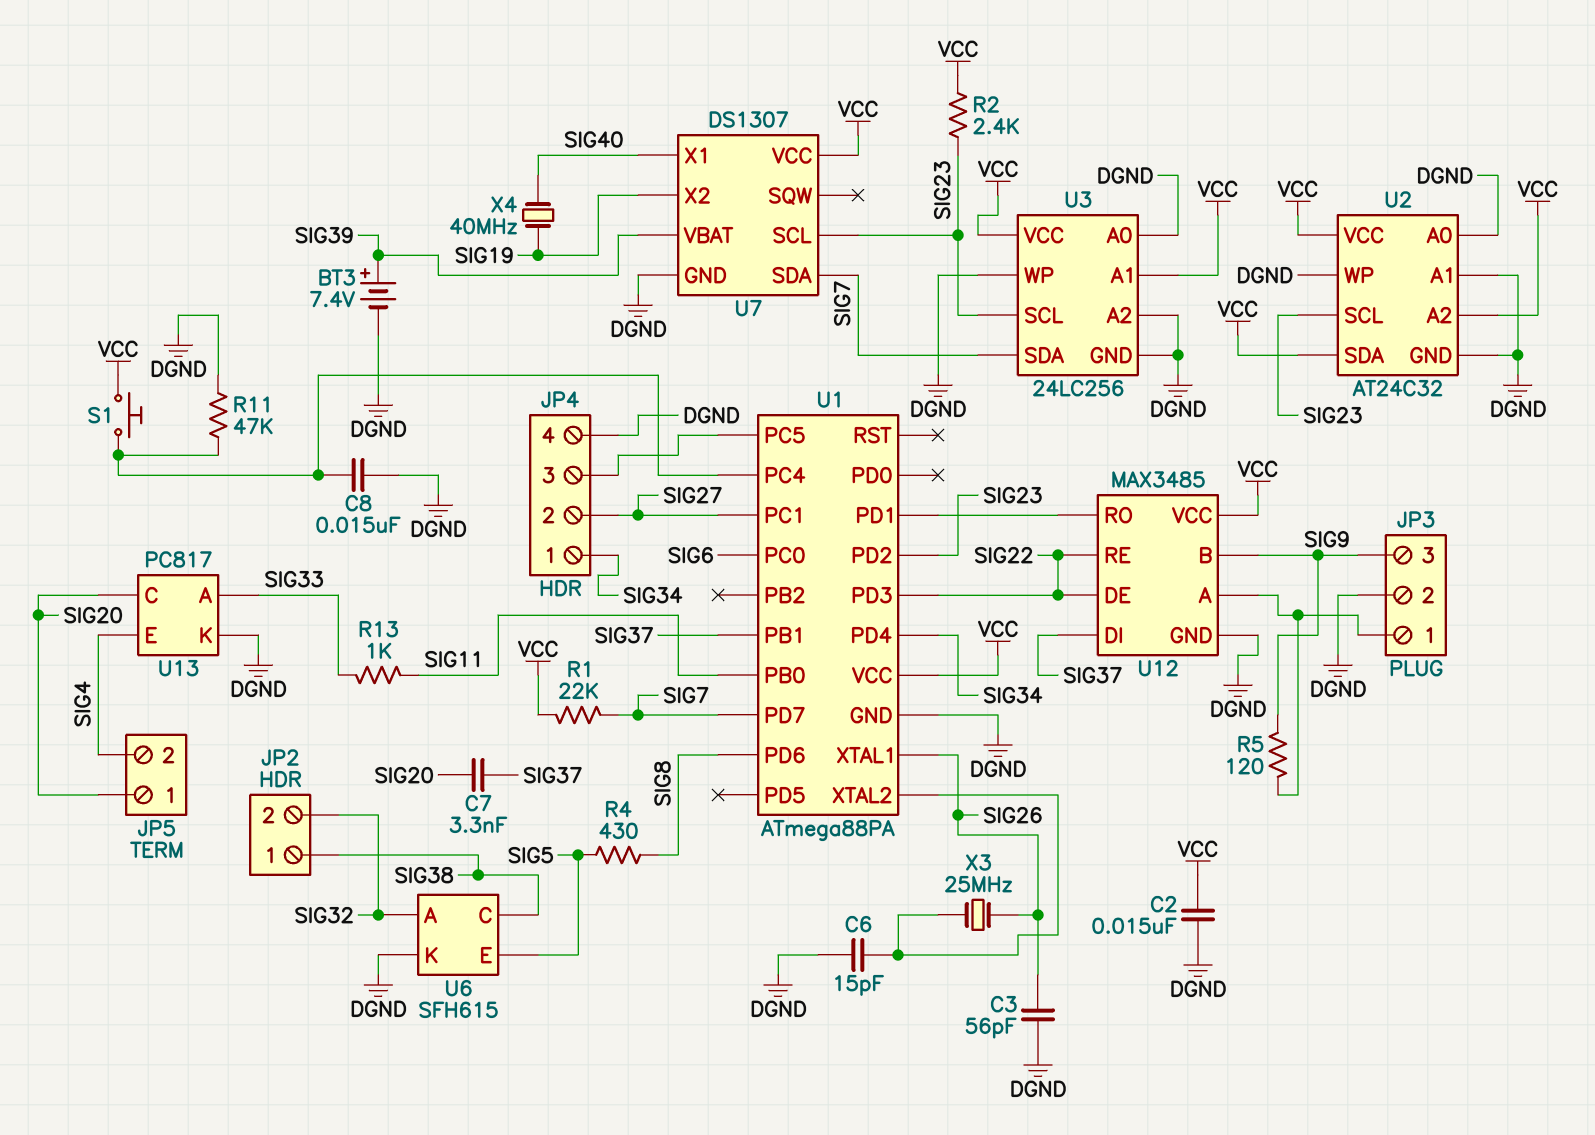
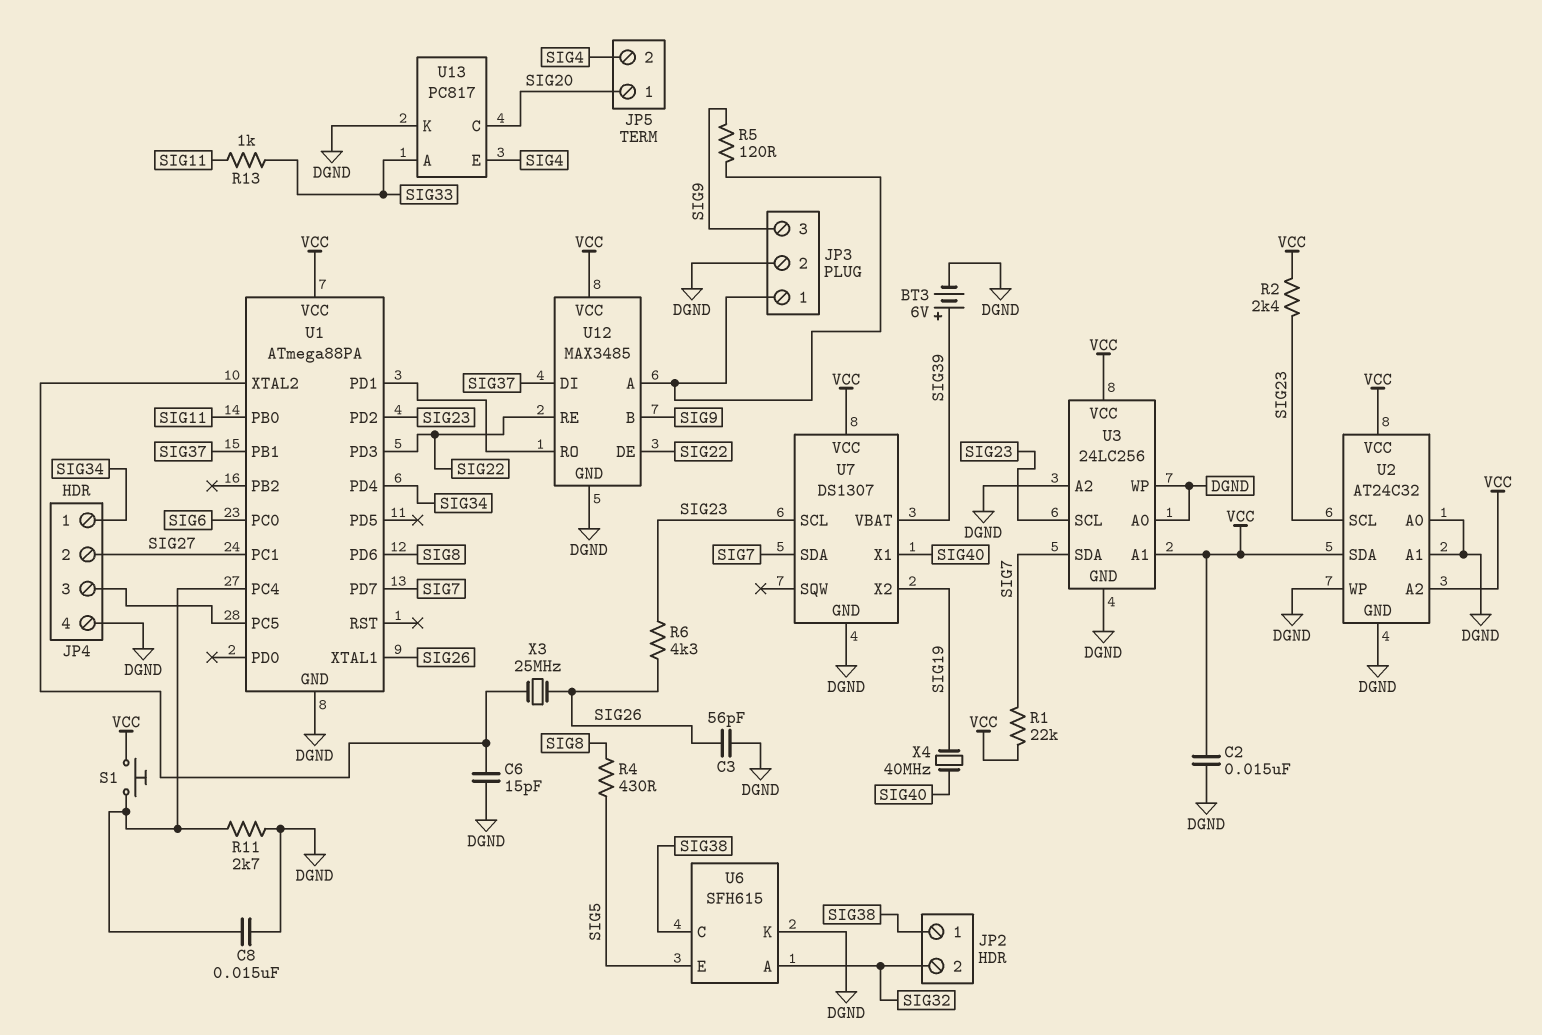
BT3: 7.4V (plus SIG39, minus DGND) -> 6V (plus SIG39, minus DGND)
C7: 3.3nF (SIG20, SIG37) -> none
R6: none -> 4.3k (SIG23, SIG26)
R11: 47k (DGND, U1/PC4) -> 2.7k (DGND, U1/PC4)

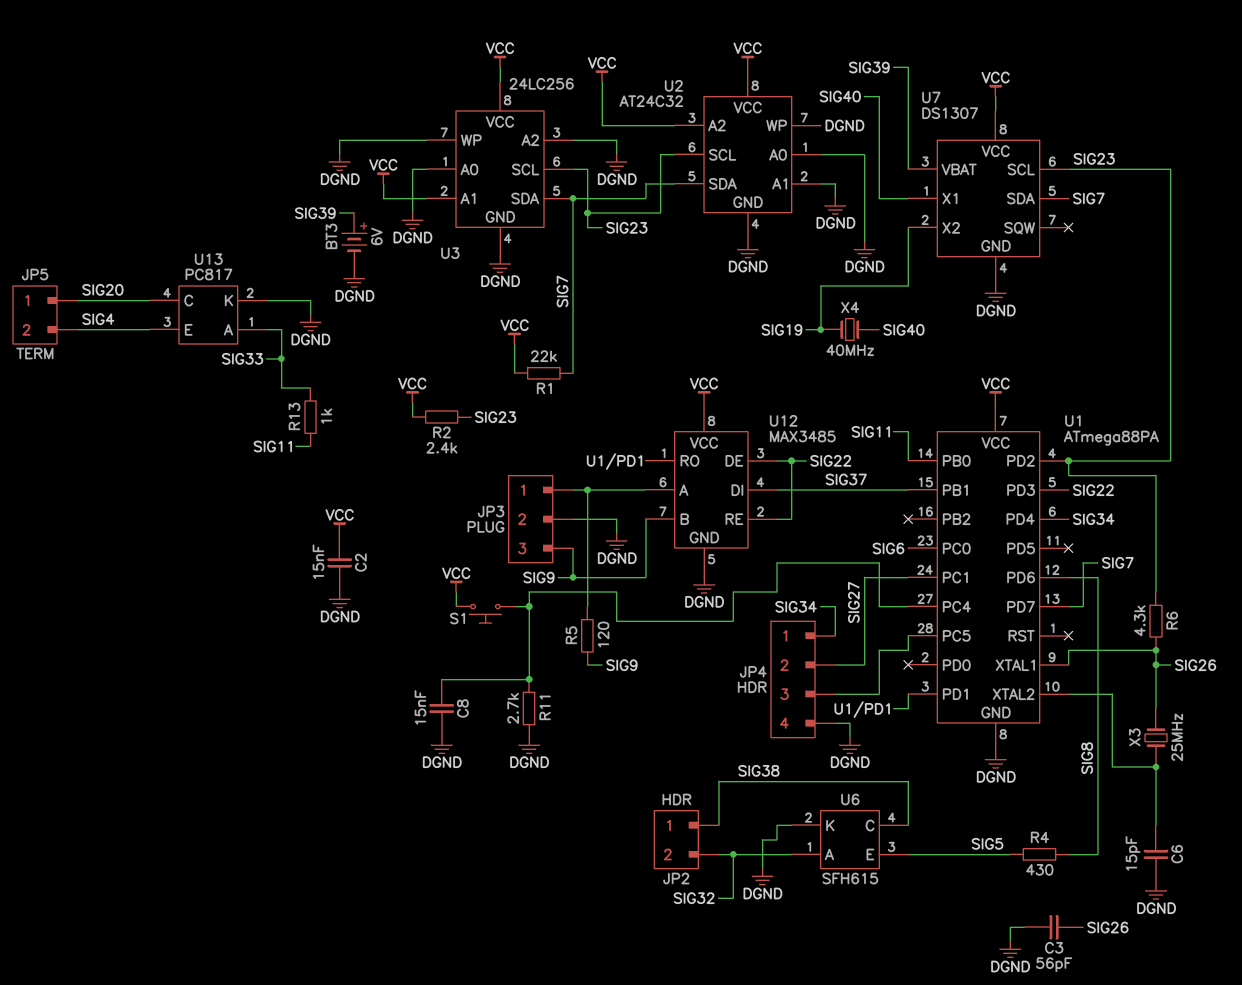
U2 pin SDA: VCC -> SIG7

